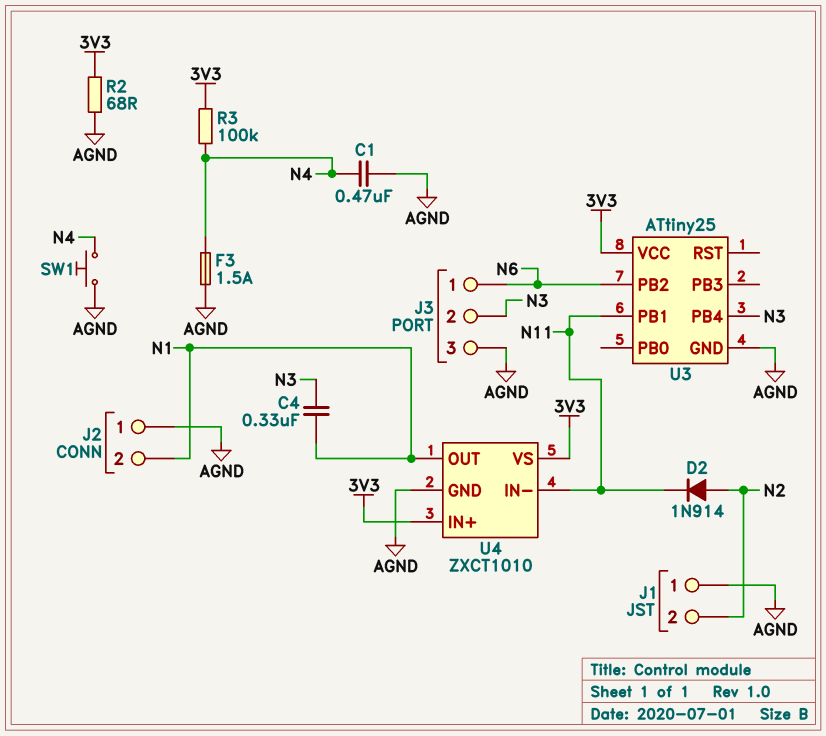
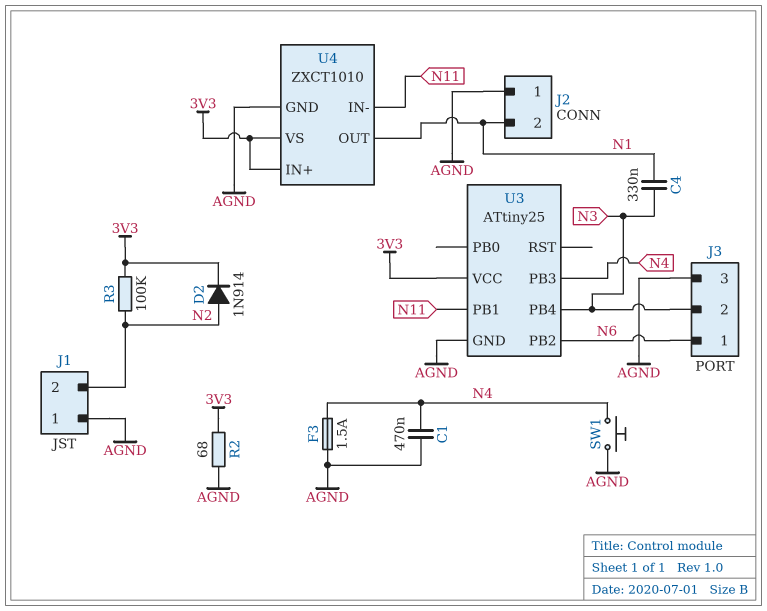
D2: diode 1N914 (A N2, K N11) -> diode 1N914 (A N2, K 3V3)
R3: 100k (3V3, N4) -> 100k (3V3, N2)
U3 pin PB3: none -> N4

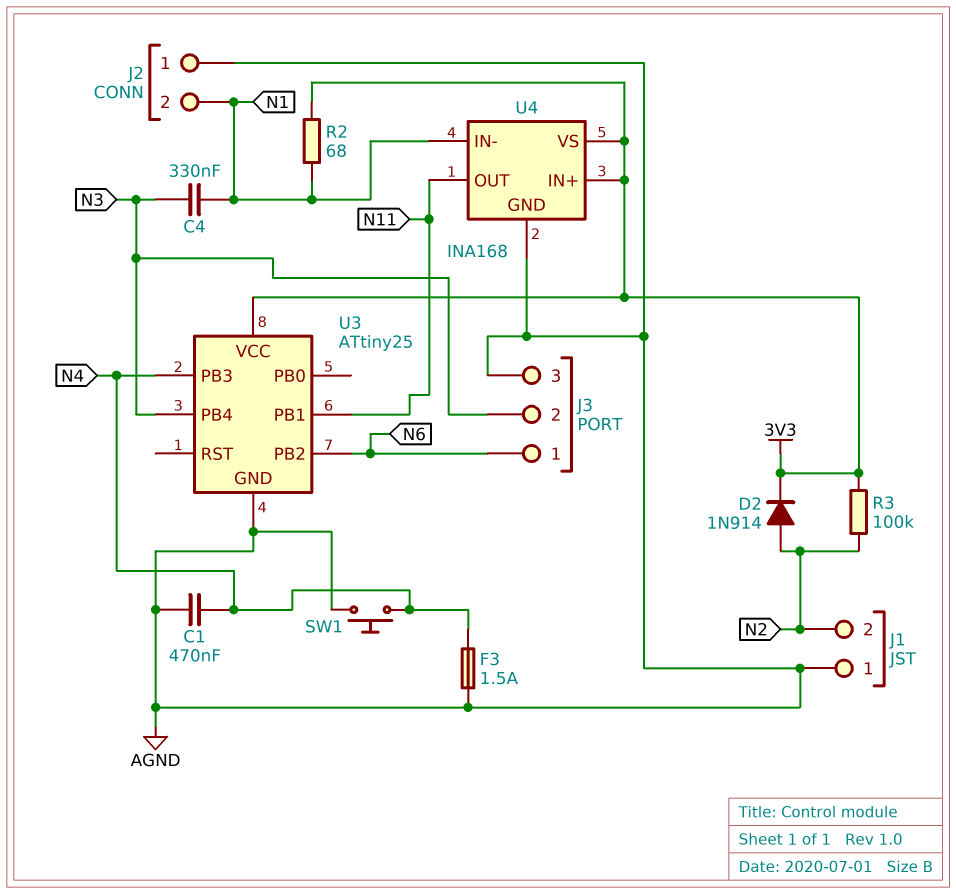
R2: 68 (3V3, AGND) -> 68 (3V3, N1)
U4: ZXCT1010 -> INA168
U4 pin IN-: N11 -> N1
U4 pin OUT: N1 -> N11

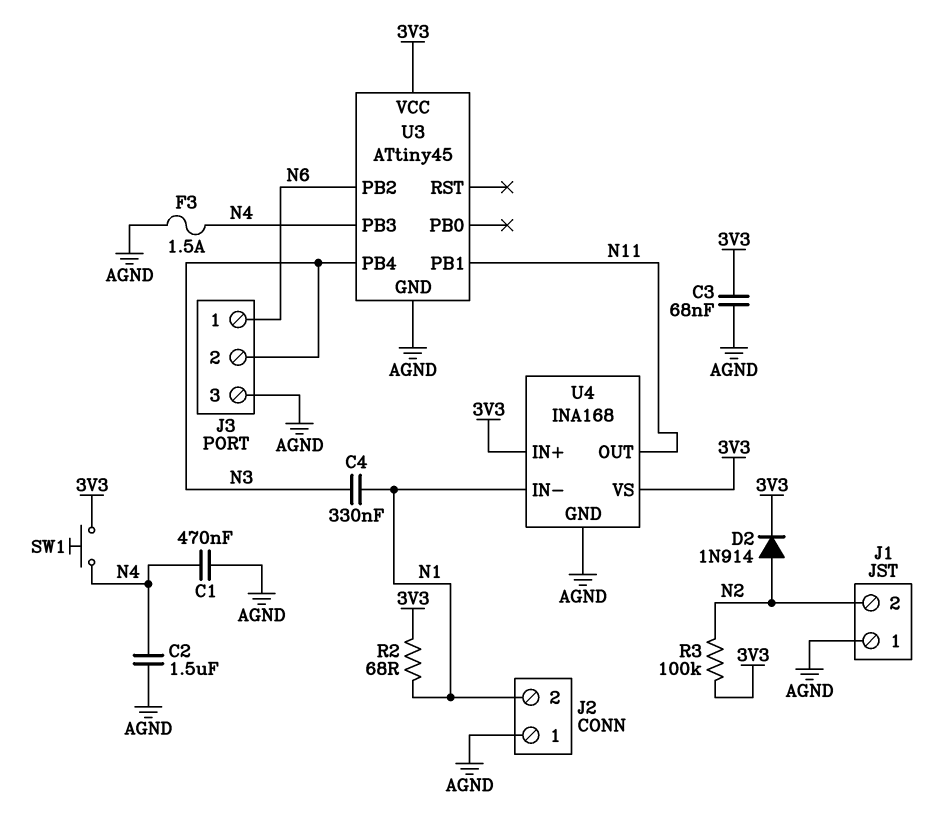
C2: none -> 1.5uF (AGND, N4)
C3: none -> 68nF (3V3, AGND)
SW1: button (AGND, N4) -> button (3V3, N4)
U3: ATtiny25 -> ATtiny45

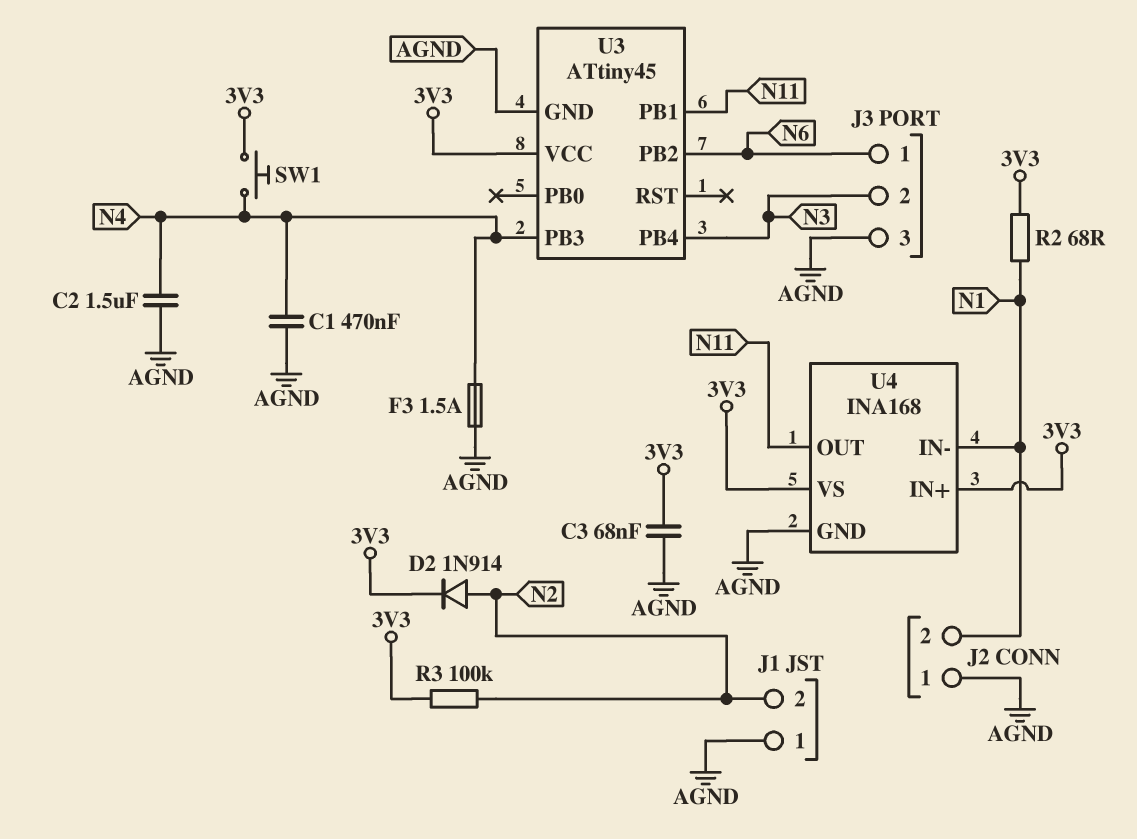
C4: 330nF (N1, N3) -> none

